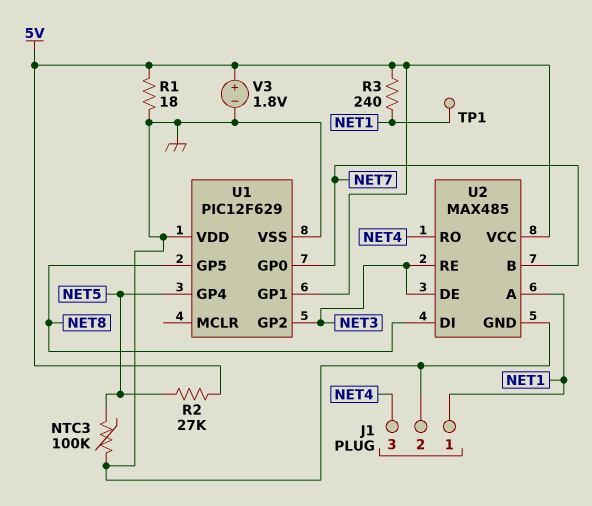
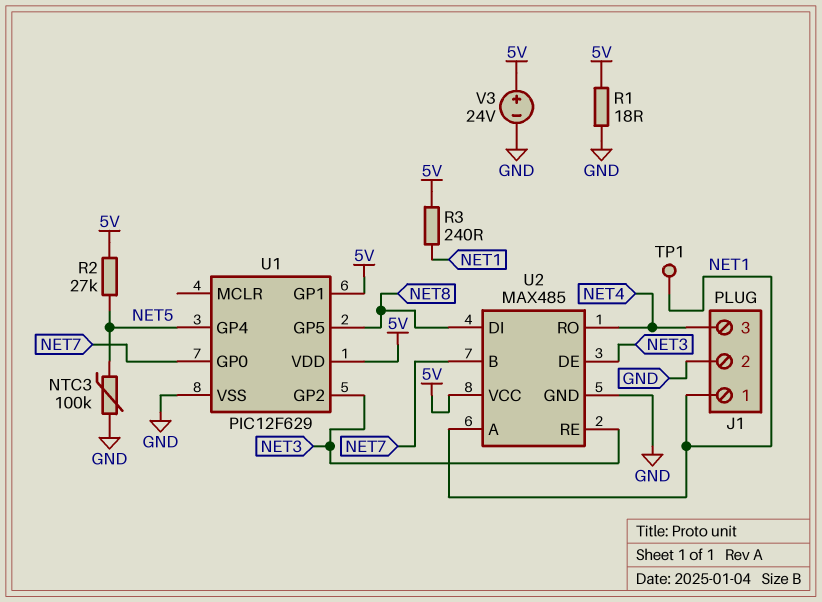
U1 pin VDD: GND -> 5V
V3: 1.8V (plus 5V, minus GND) -> 24V (plus 5V, minus GND)

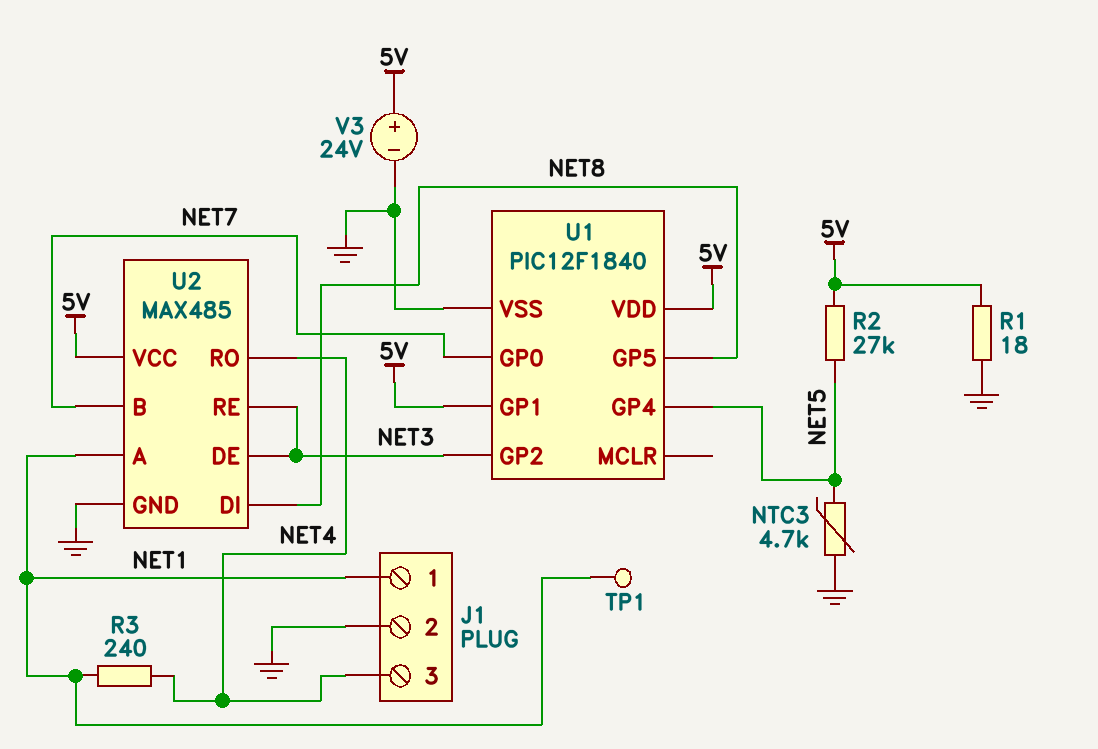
NTC3: 100k (GND, NET5) -> 4.7k (GND, NET5)
R3: 240 (5V, NET1) -> 240 (NET1, NET4)
U1: PIC12F629 -> PIC12F1840

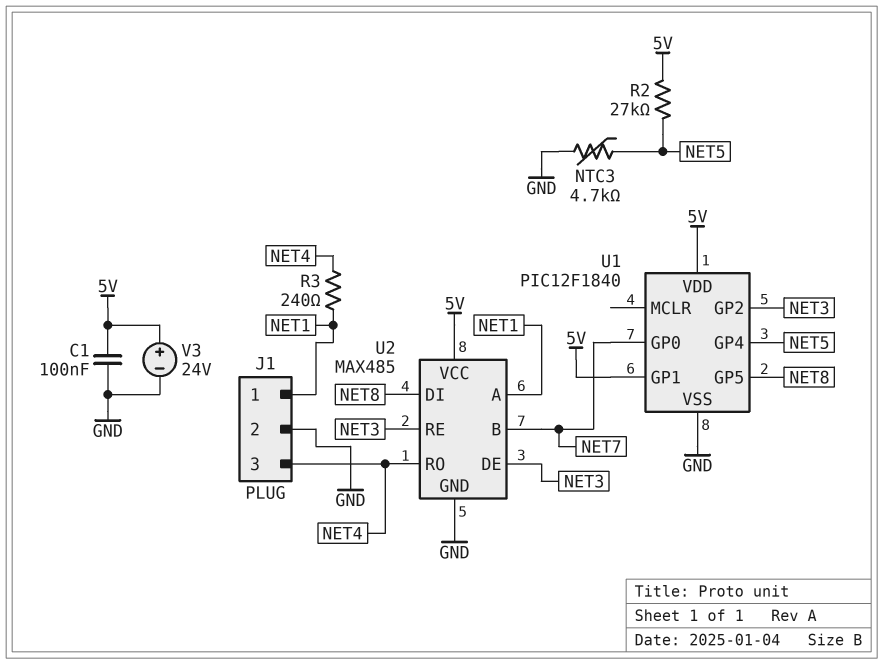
C1: none -> 100nF (5V, GND)
R1: 18 (5V, GND) -> none
TP1: test point (NET1) -> none

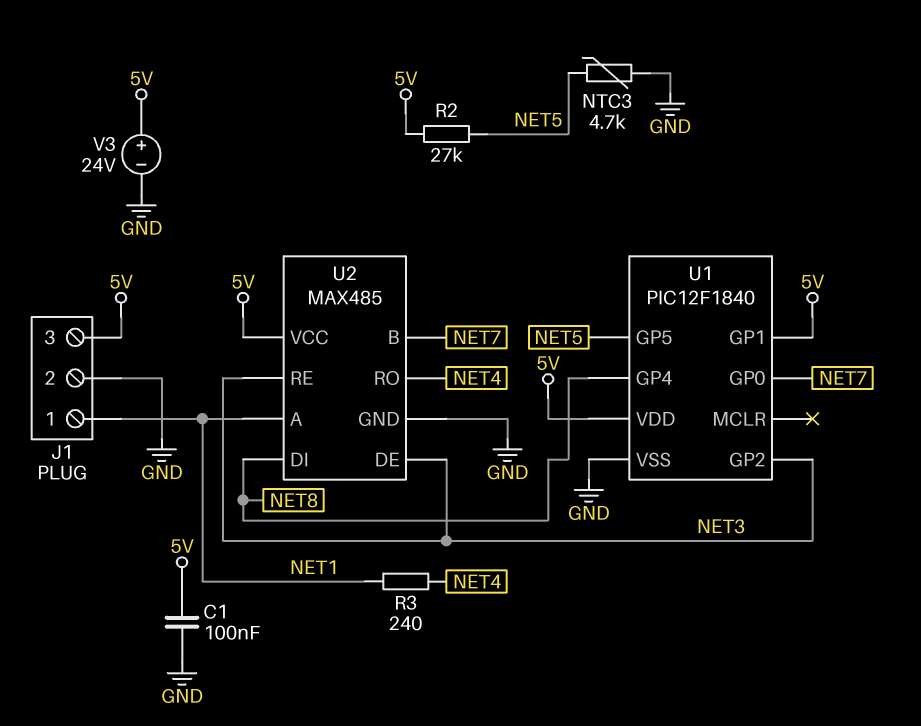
J1 pin 3: NET4 -> 5V
U1 pin GP4: NET5 -> NET8
U1 pin GP5: NET8 -> NET5

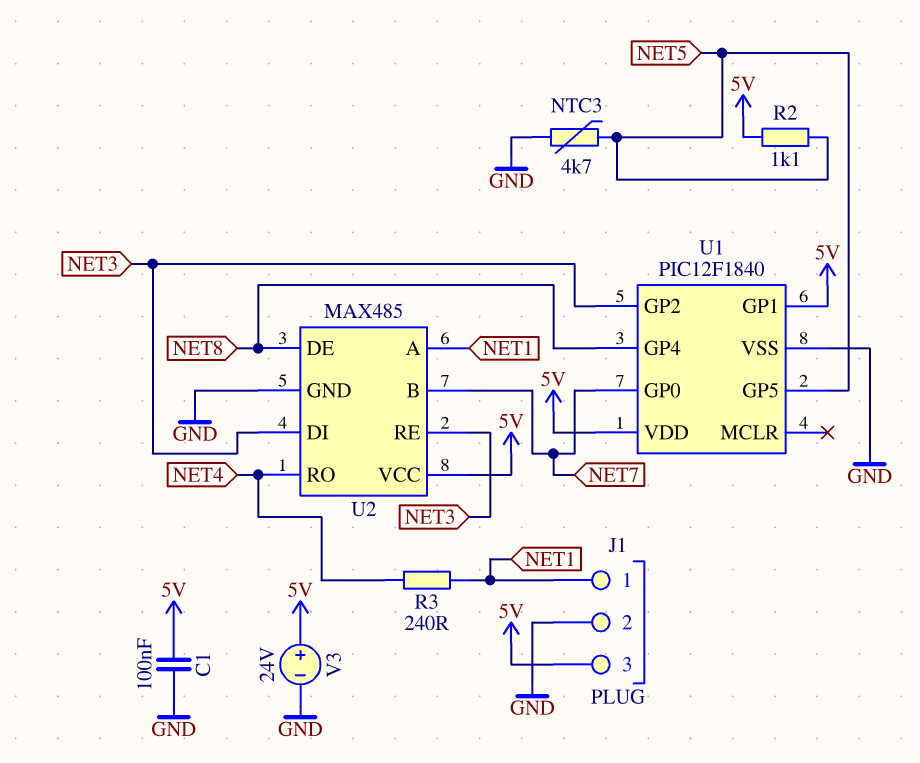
R2: 27k (5V, NET5) -> 1.1k (5V, NET5)
U2 pin DE: NET3 -> NET8
U2 pin DI: NET8 -> NET3

